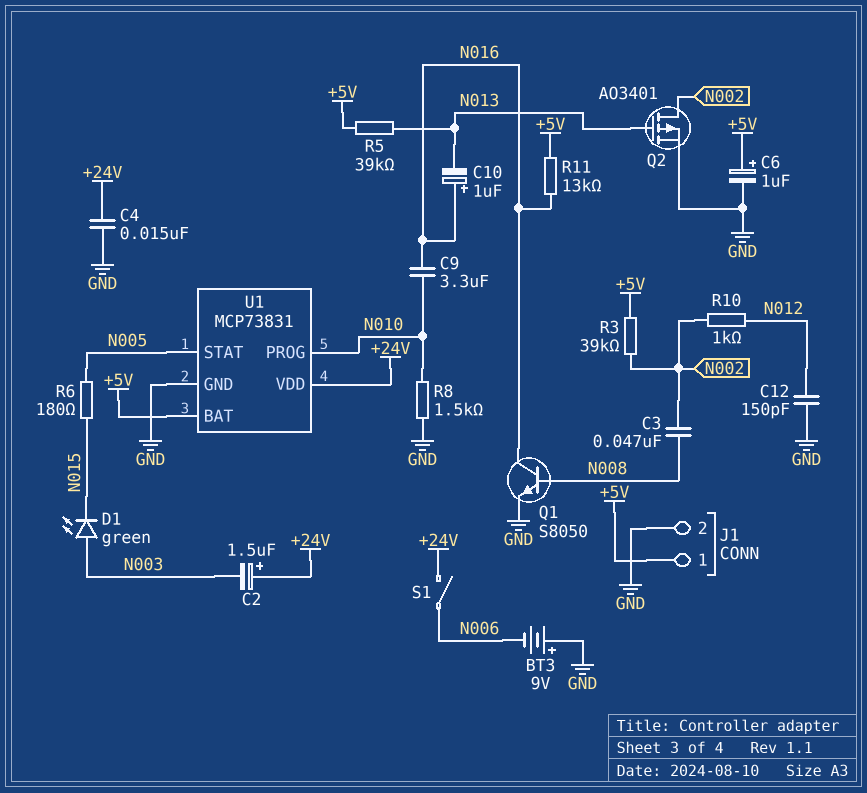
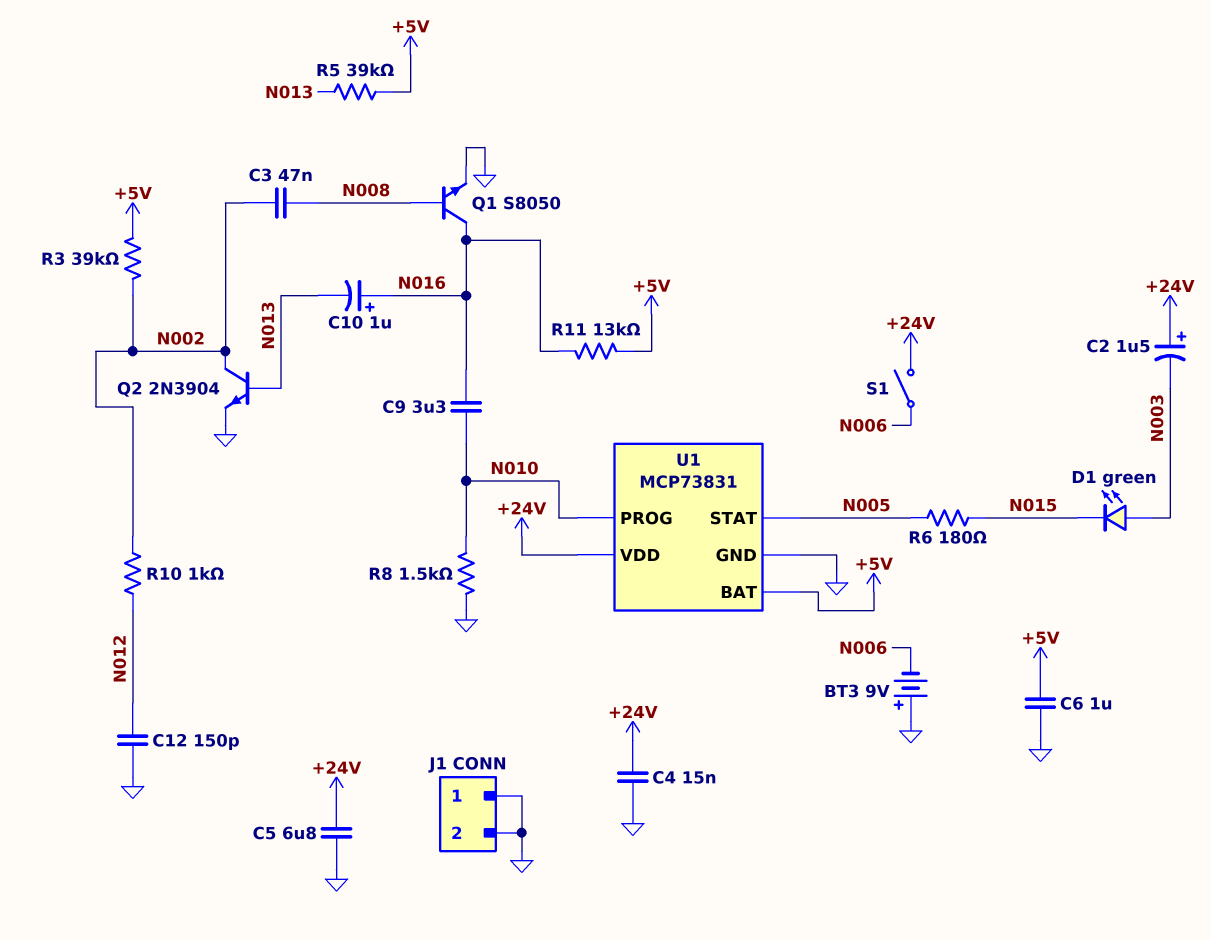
C5: none -> 6.8uF (+24V, GND)
C6: 1uF (plus +5V, minus GND) -> 1uF (+5V, GND)
J1 pin 1: +5V -> GND
Q2: PMOS AO3401 (G N013, D N002, S GND) -> NPN 2N3904 (B N013, C N002, E GND)

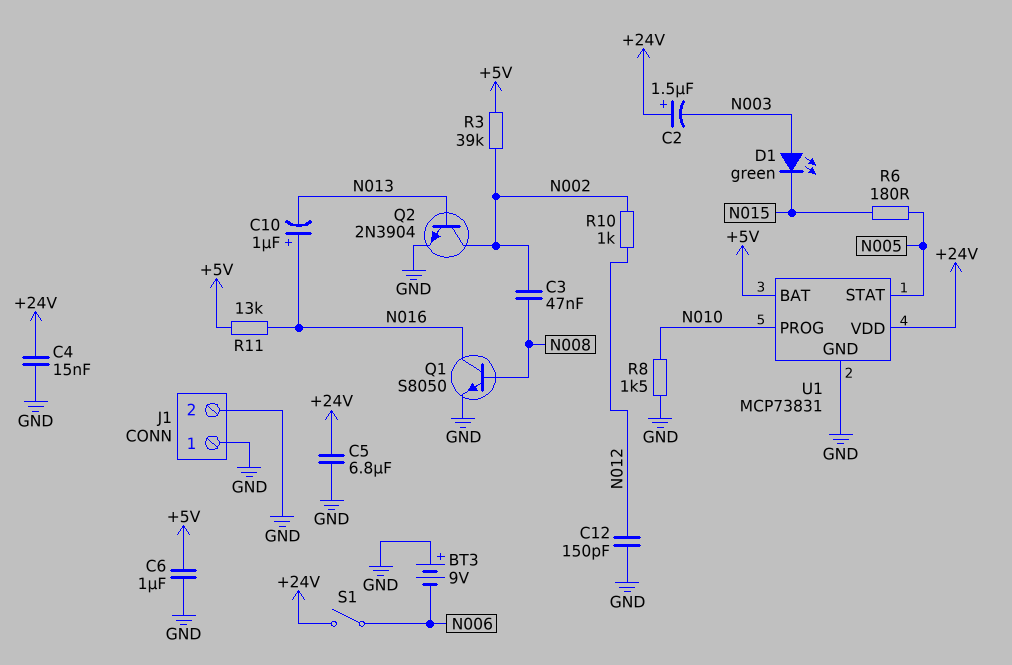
C9: 3.3uF (N010, N016) -> none
R5: 39k (+5V, N013) -> none

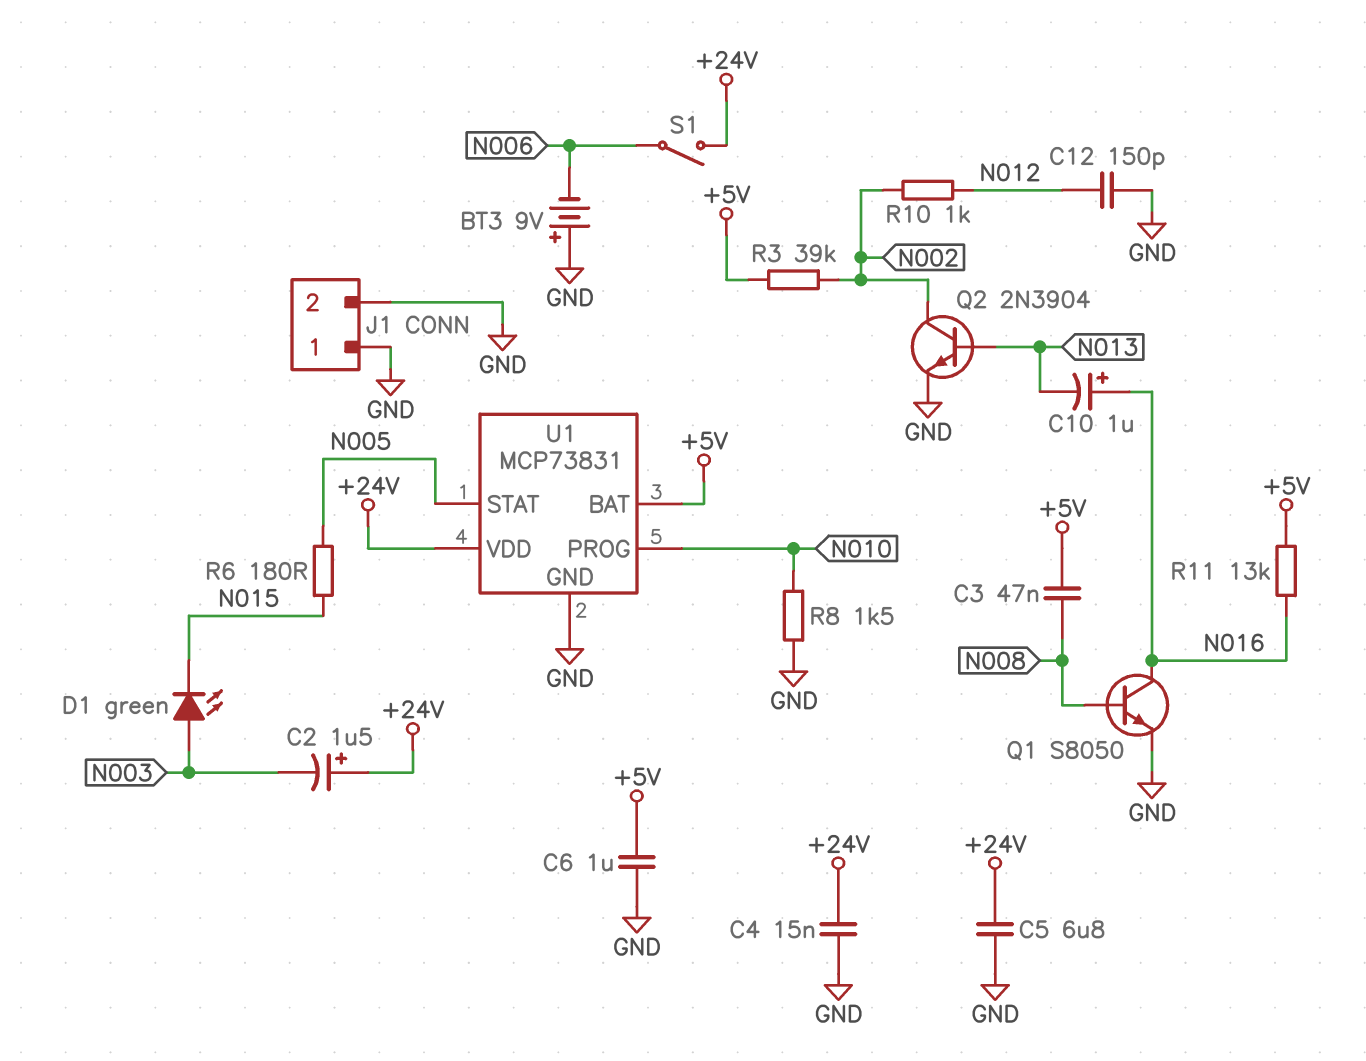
C3: 47nF (N002, N008) -> 47nF (+5V, N008)

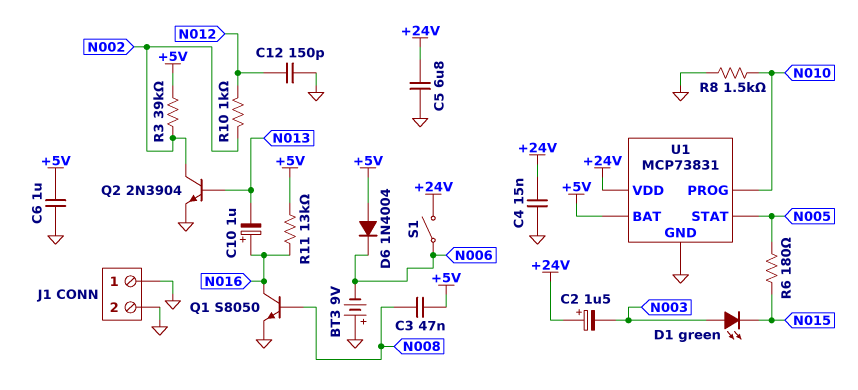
D6: none -> diode 1N4004 (A +5V, K N006)

